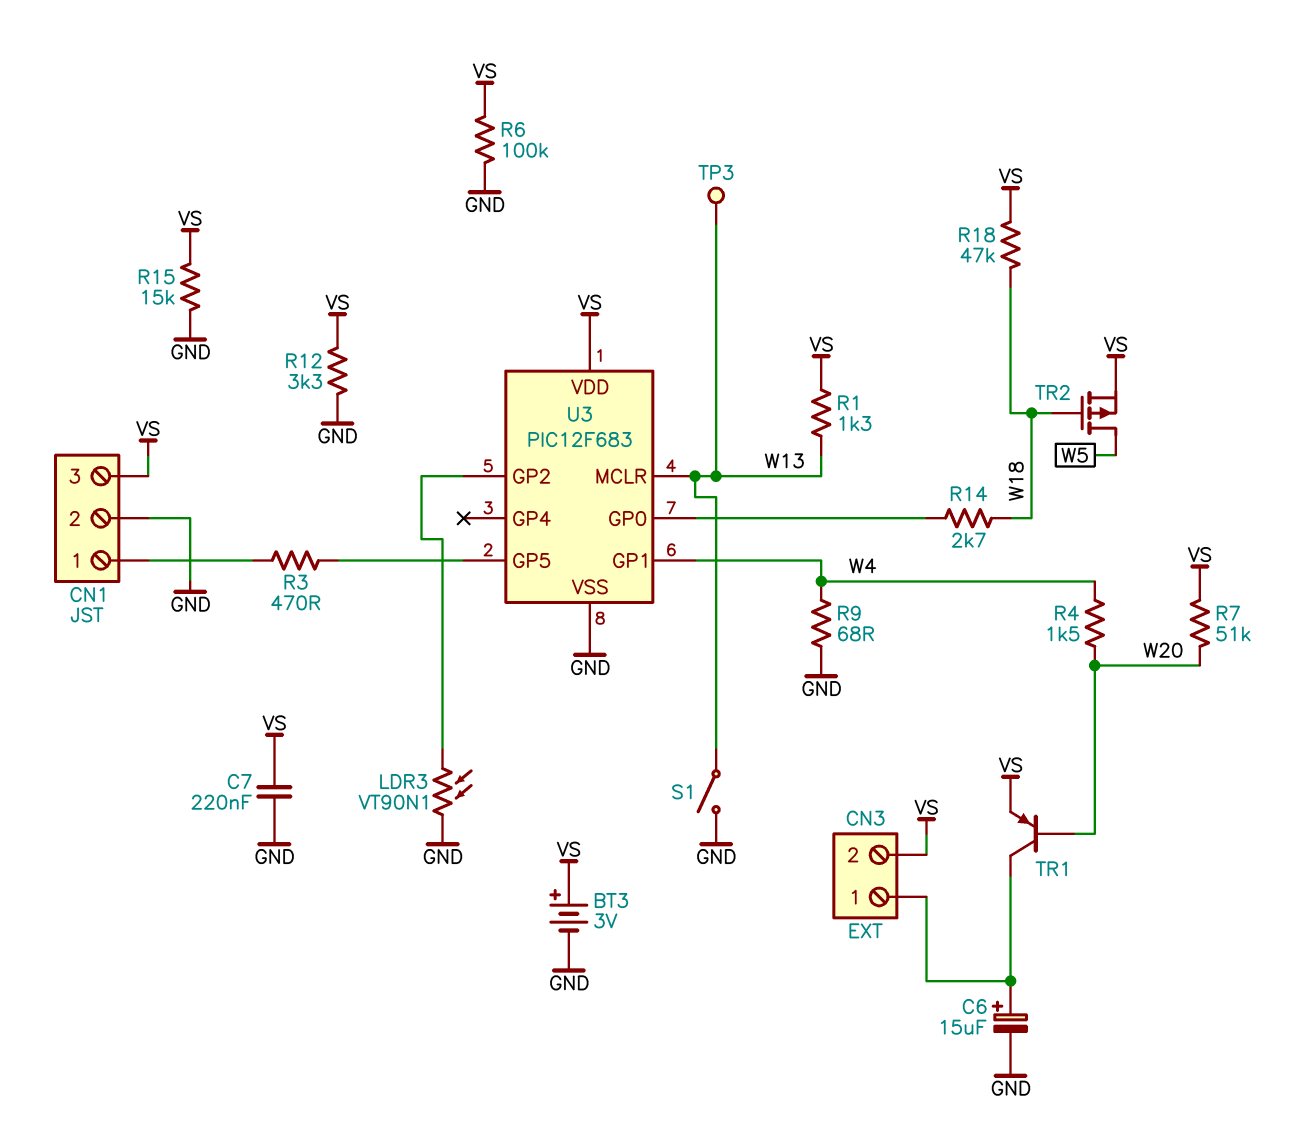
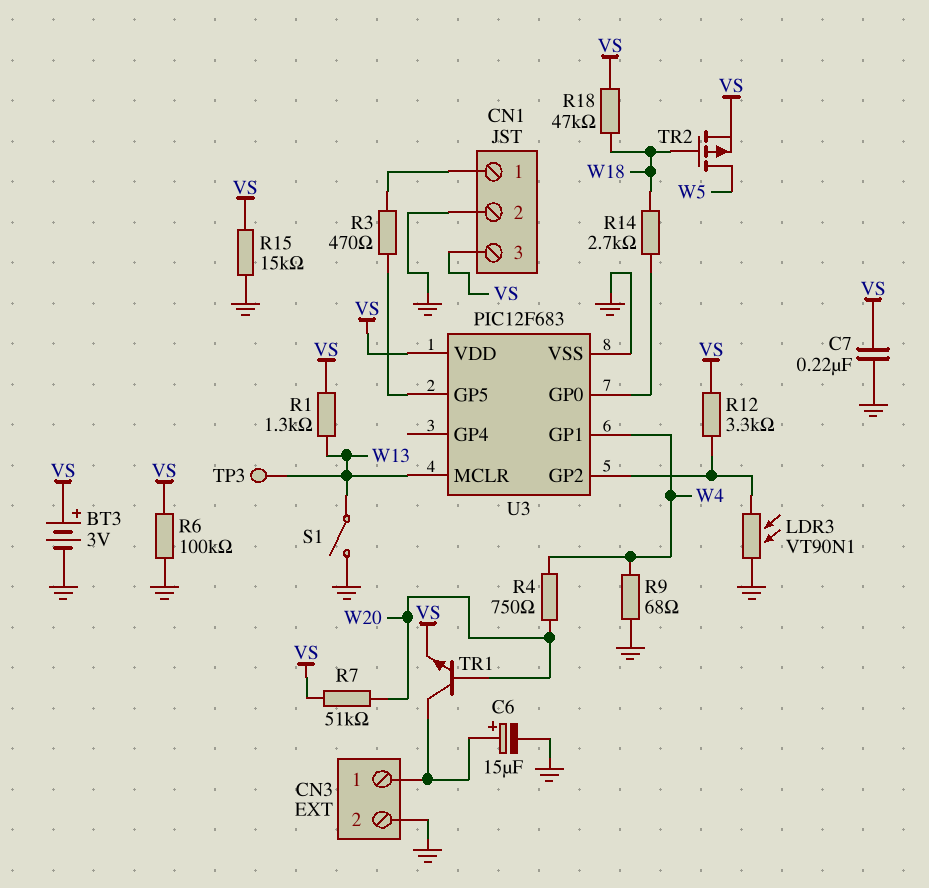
CN3 pin 2: VS -> GND
R4: 1.5k (W4, W20) -> 750 (W4, W20)
R12: 3.3k (GND, VS) -> 3.3k (U3/GP2, VS)
TR1: PNP (B W20, C CN3/1, E VS) -> NPN (B W20, C CN3/1, E VS)

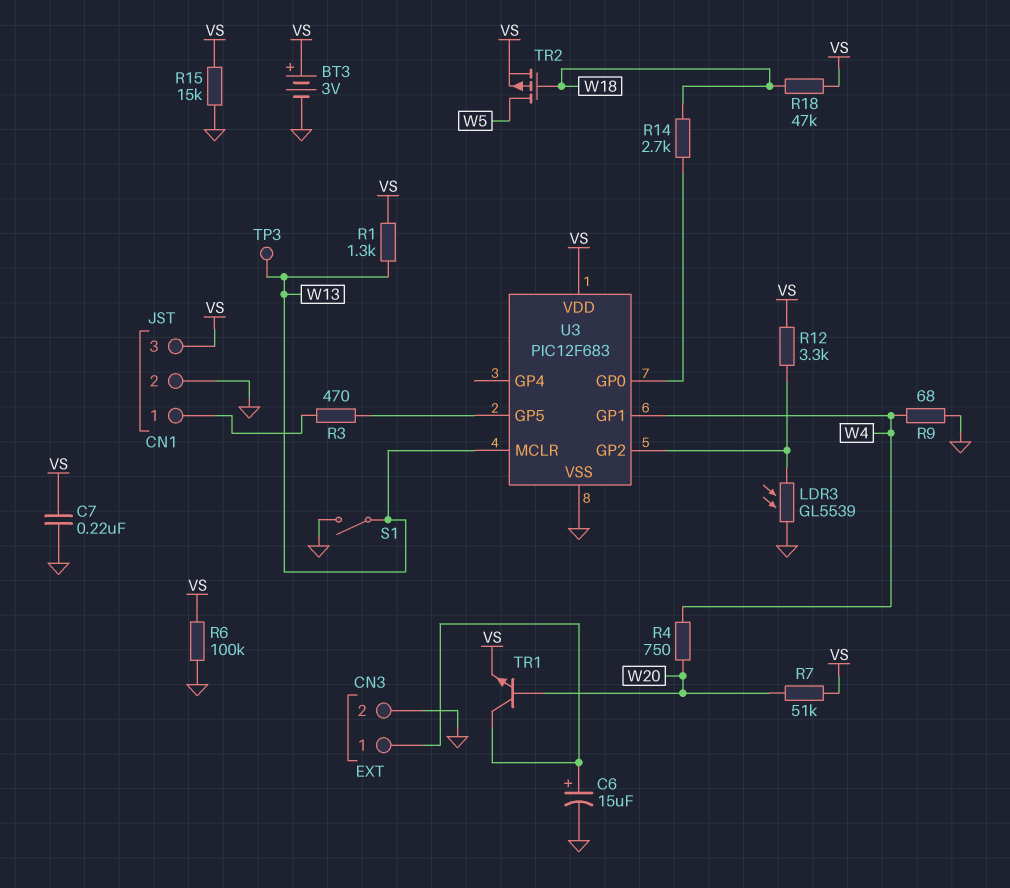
LDR3: VT90N1 (GND, U3/GP2) -> GL5539 (GND, U3/GP2)

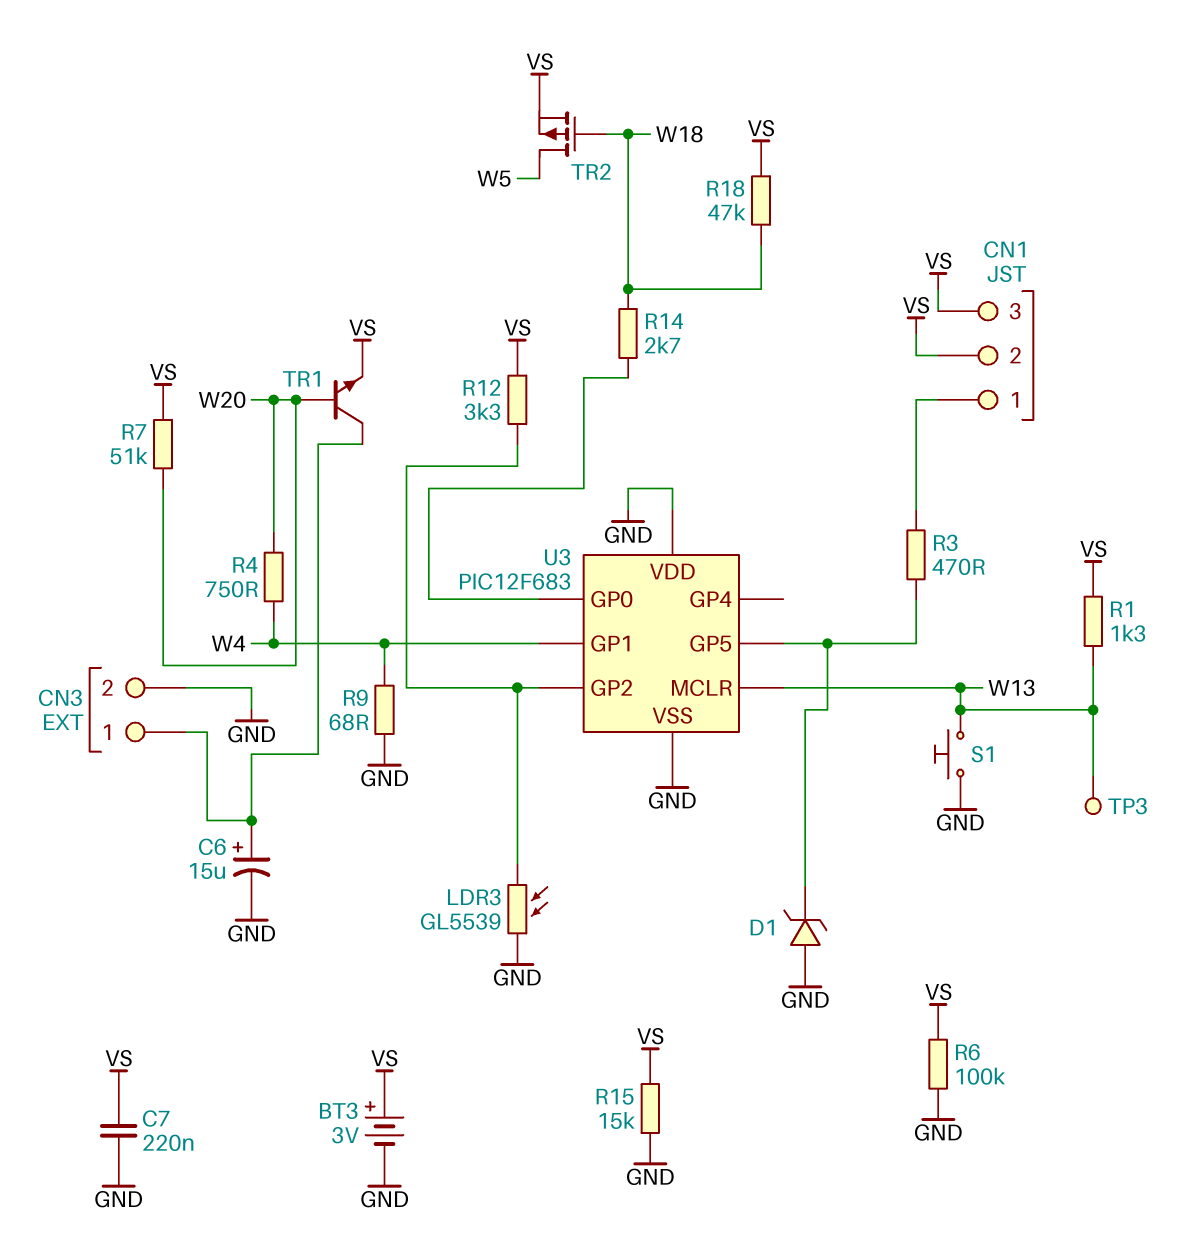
CN1 pin 2: GND -> VS
D1: none -> zener (A GND, K U3/GP5)
S1: switch (GND, W13) -> button (GND, W13)
U3 pin VDD: VS -> GND

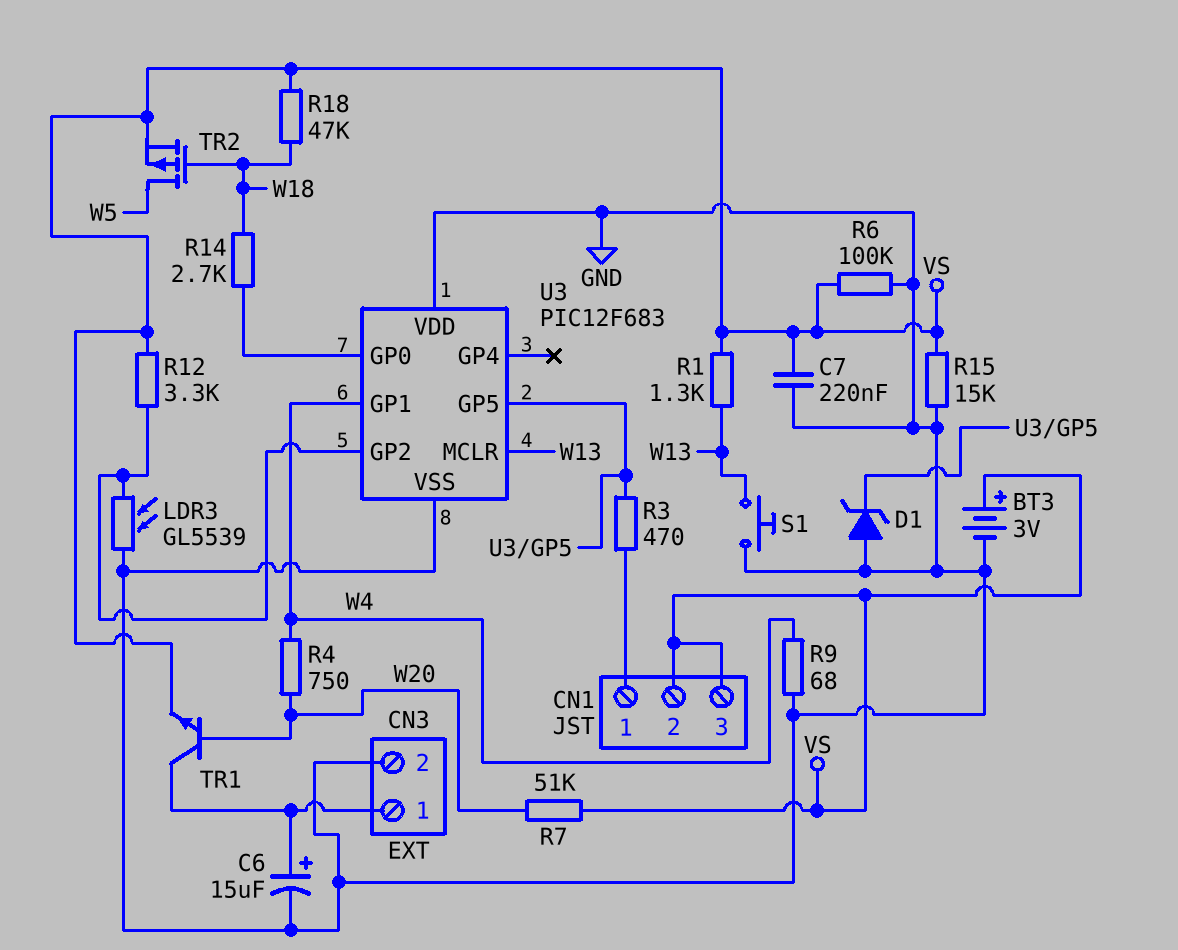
TP3: test point (W13) -> none

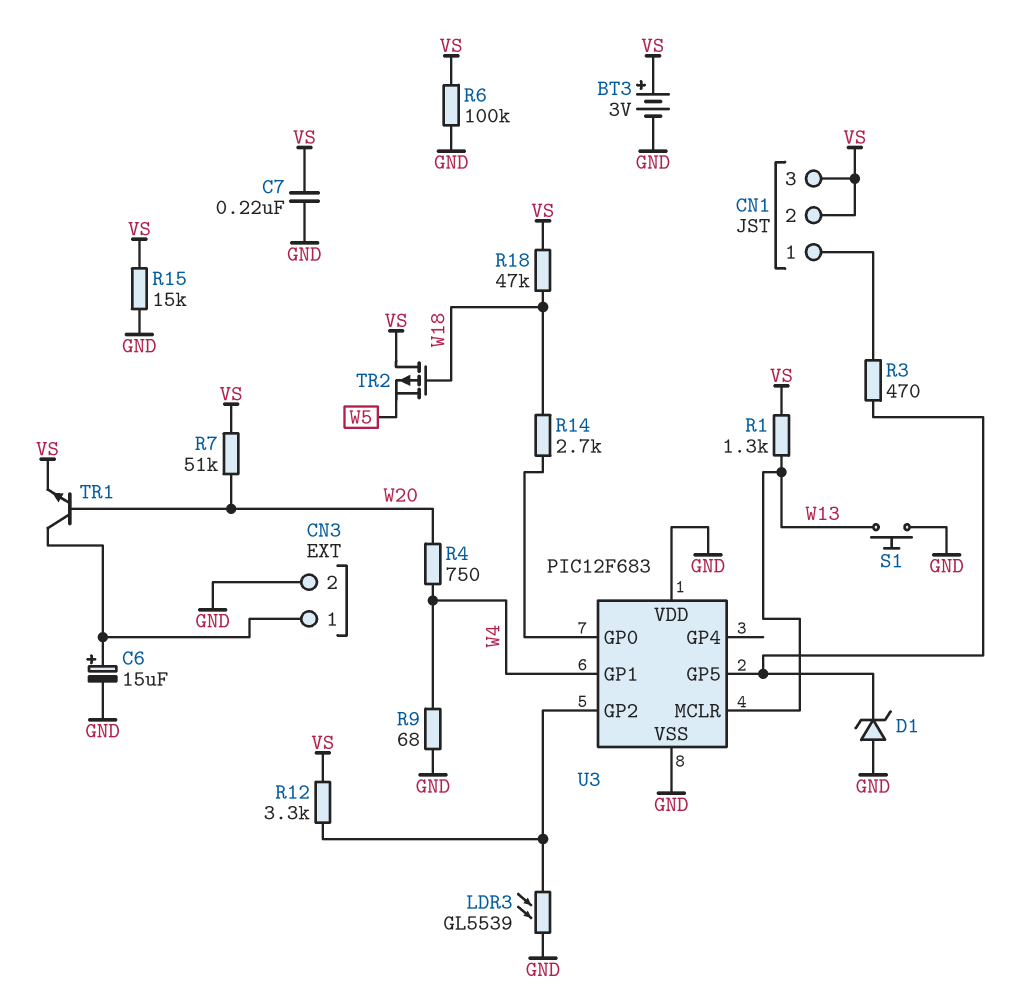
TR2: PMOS (G W18, D W5, S VS) -> PMOS (G W18, D VS, S W5)

